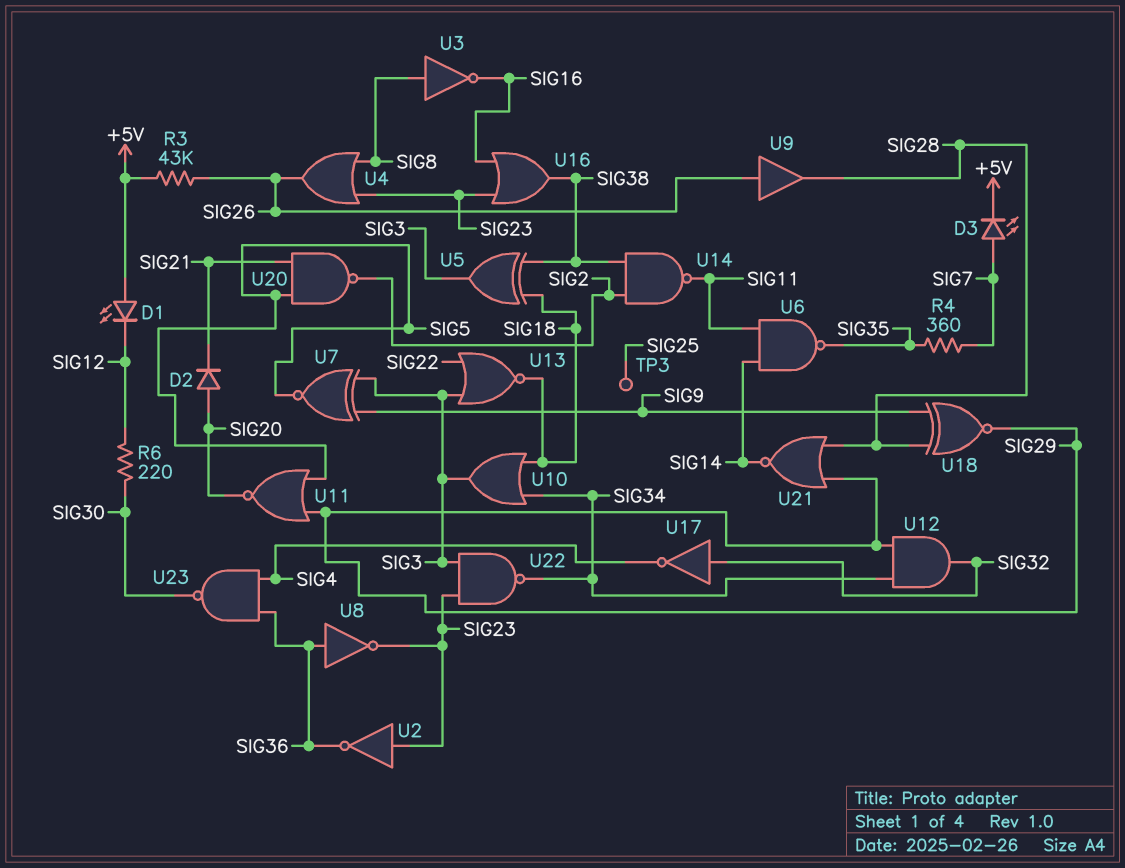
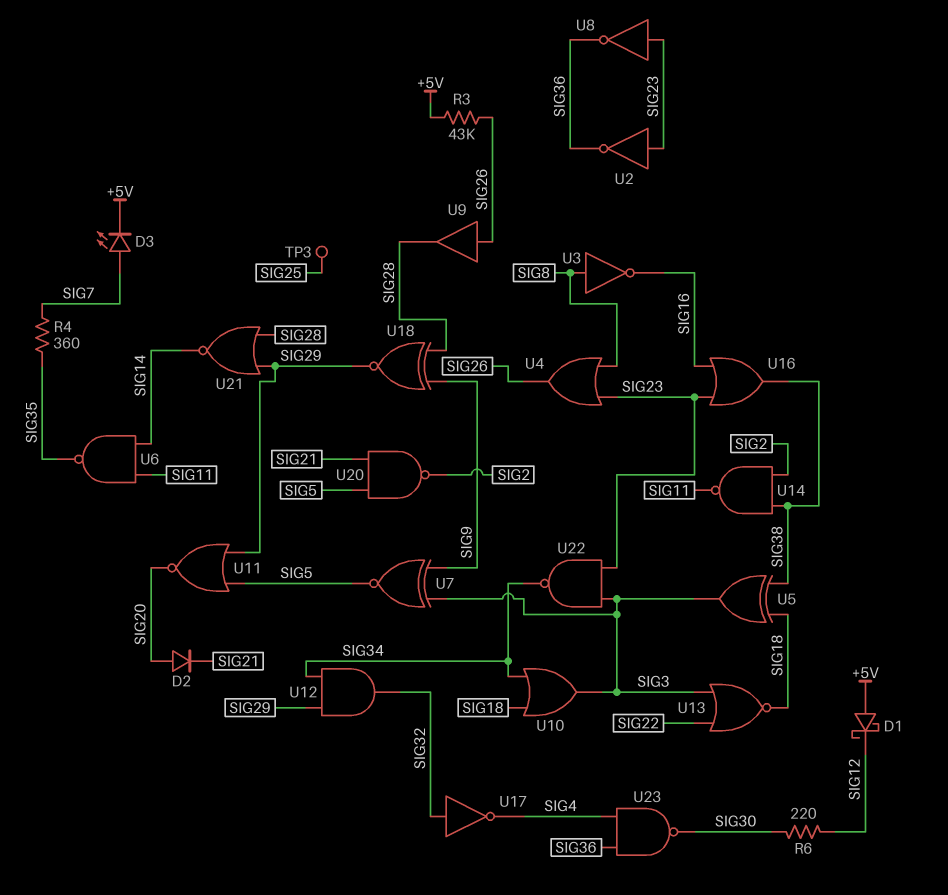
D1: LED (A +5V, K SIG12) -> schottky (A +5V, K SIG12)
U8: NOT (in SIG36, out SIG23) -> NOT (in SIG23, out SIG36)

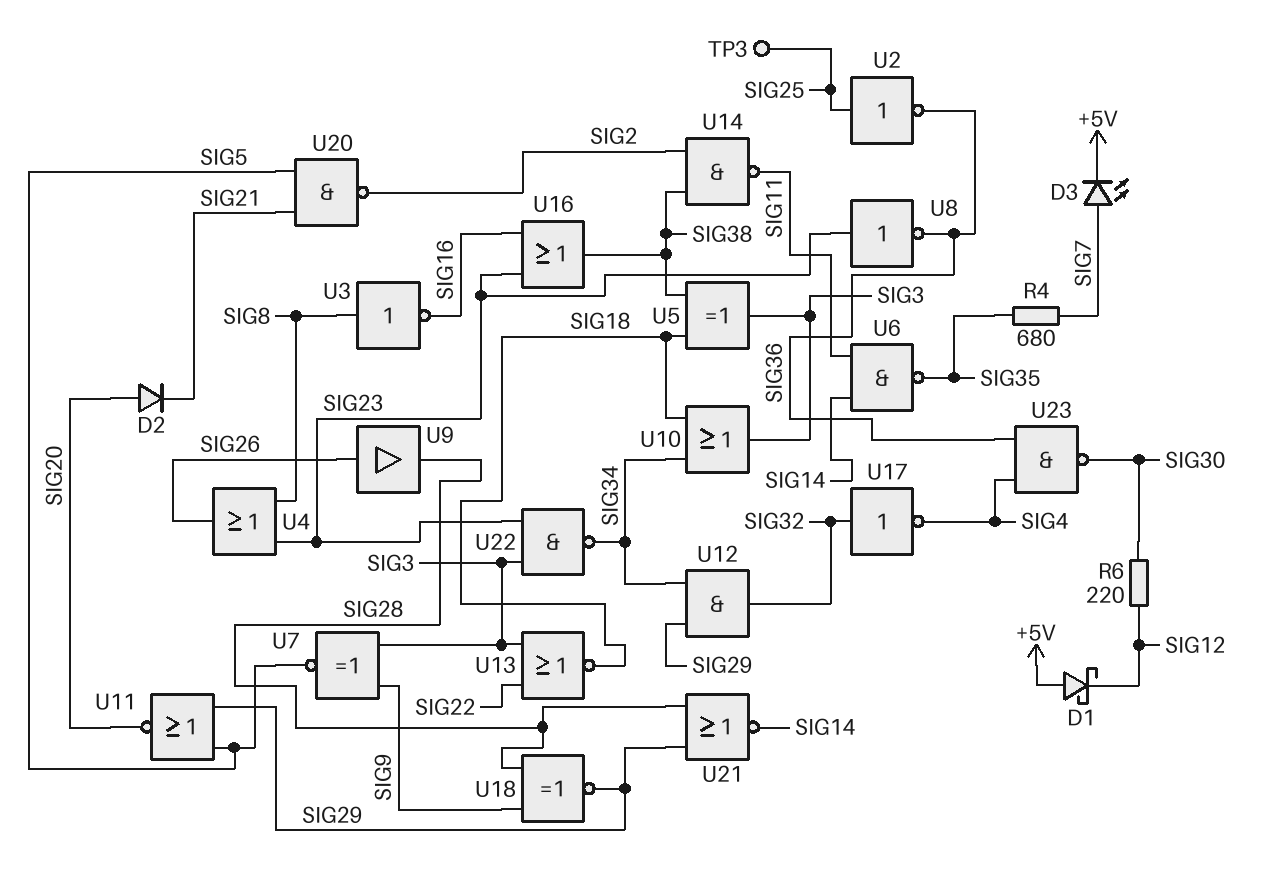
R3: 43k (+5V, SIG26) -> none
R4: 360 (SIG7, SIG35) -> 680 (SIG7, SIG35)
U2: NOT (in SIG23, out SIG36) -> NOT (in SIG25, out SIG36)

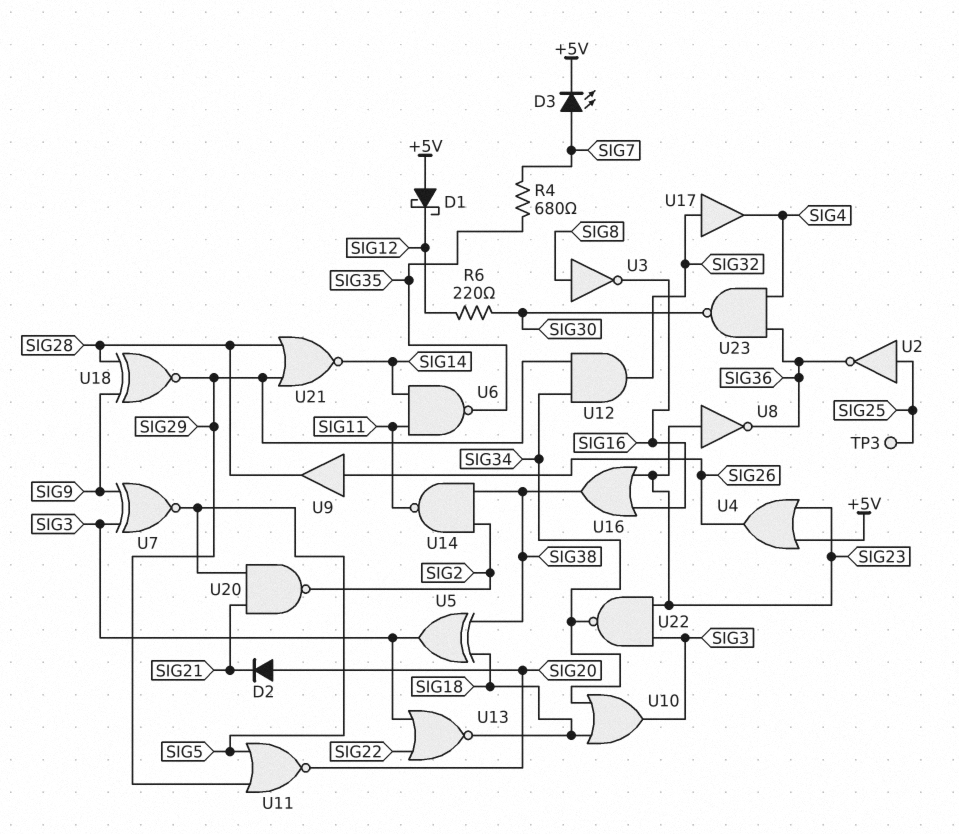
U4: OR (in SIG8, in SIG23, out SIG26) -> OR (in +5V, in SIG23, out SIG26)
U17: NOT (in SIG32, out SIG4) -> buffer (in SIG32, out SIG4)

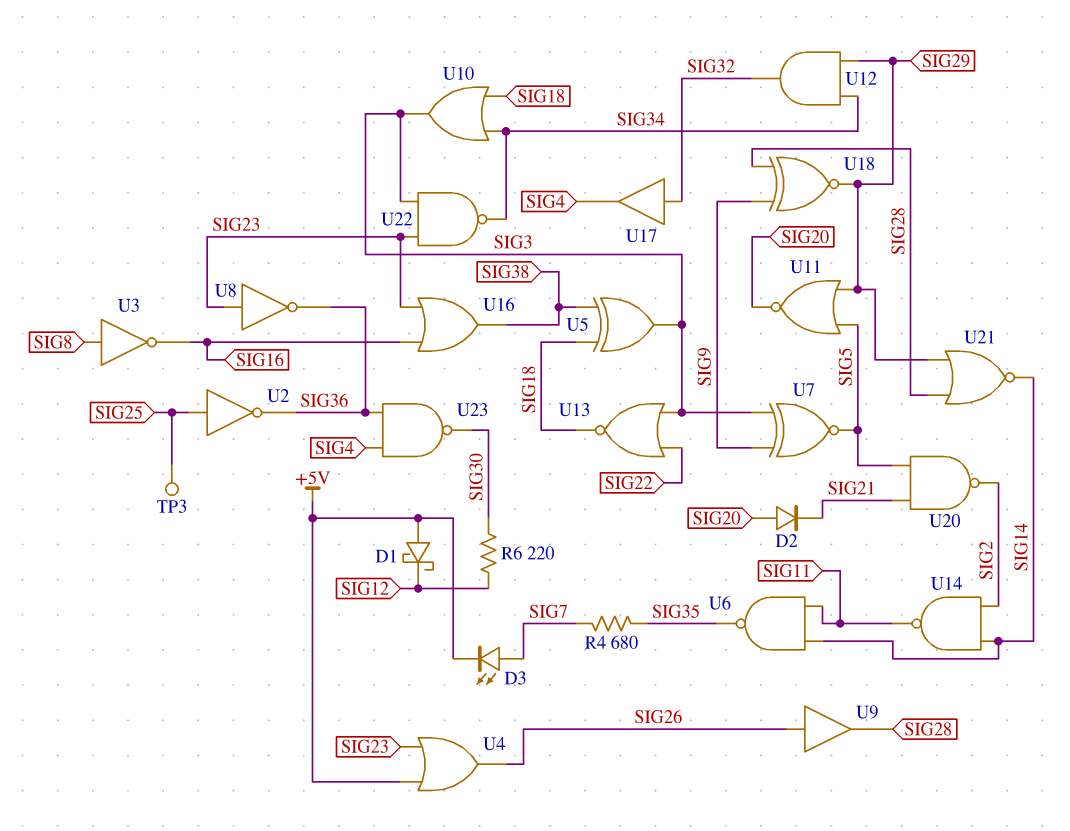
U14: NAND (in SIG2, in SIG38, out SIG11) -> NAND (in SIG2, in SIG14, out SIG11)

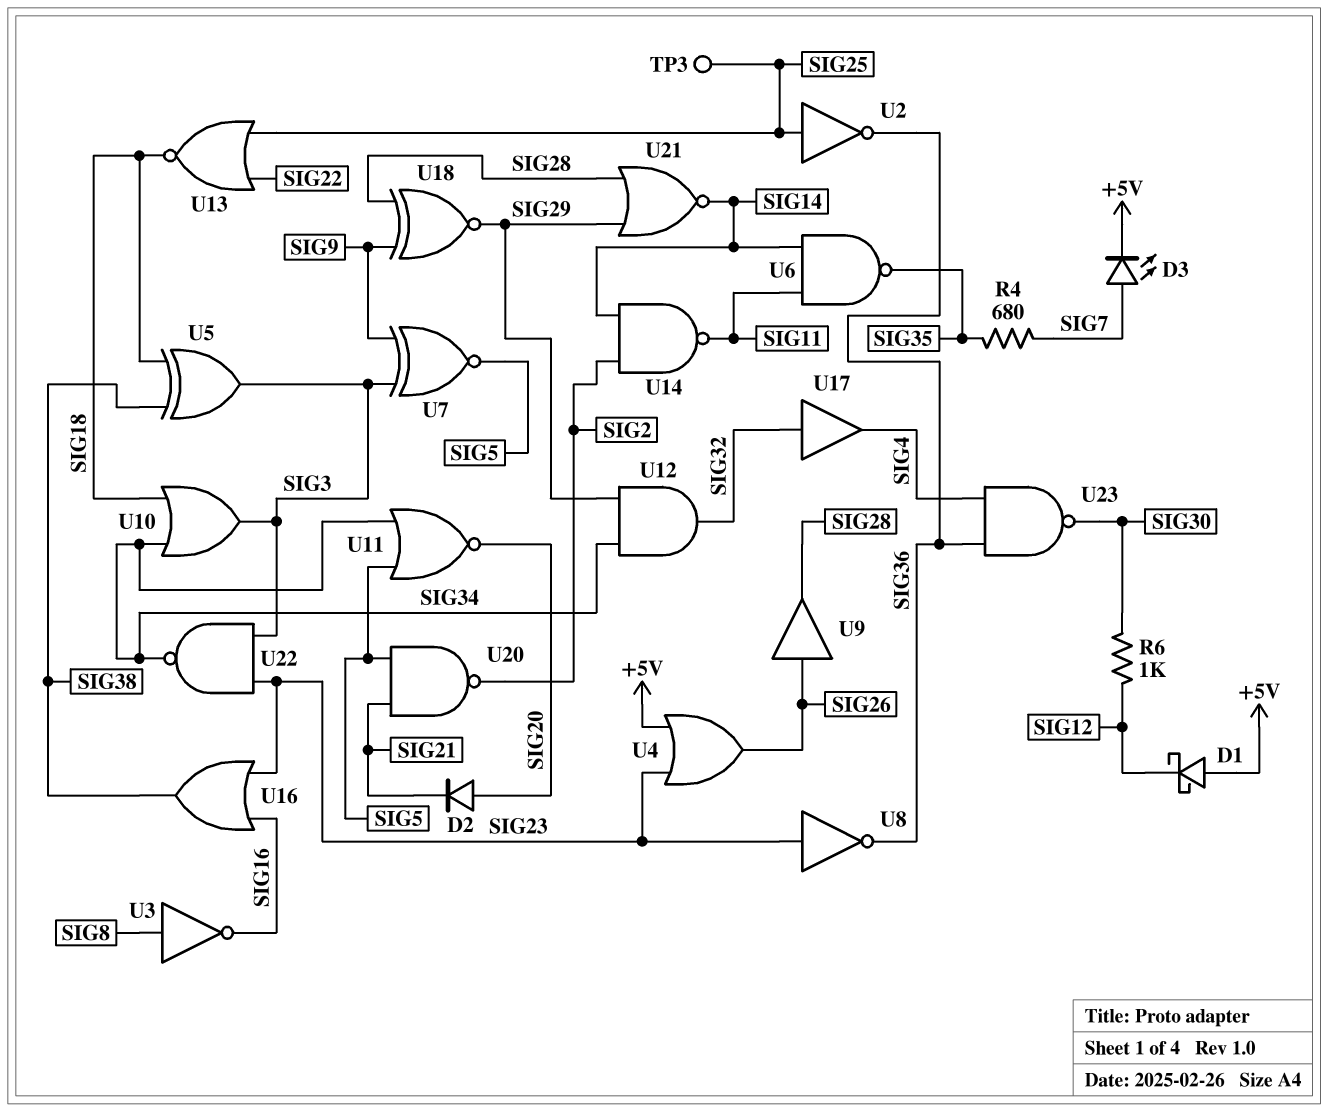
R6: 220 (SIG12, SIG30) -> 1k (SIG12, SIG30)
U11: NOR (in SIG5, in SIG29, out SIG20) -> NOR (in SIG5, in SIG34, out SIG20)
U13: NOR (in SIG3, in SIG22, out SIG18) -> NOR (in SIG22, in SIG25, out SIG18)

